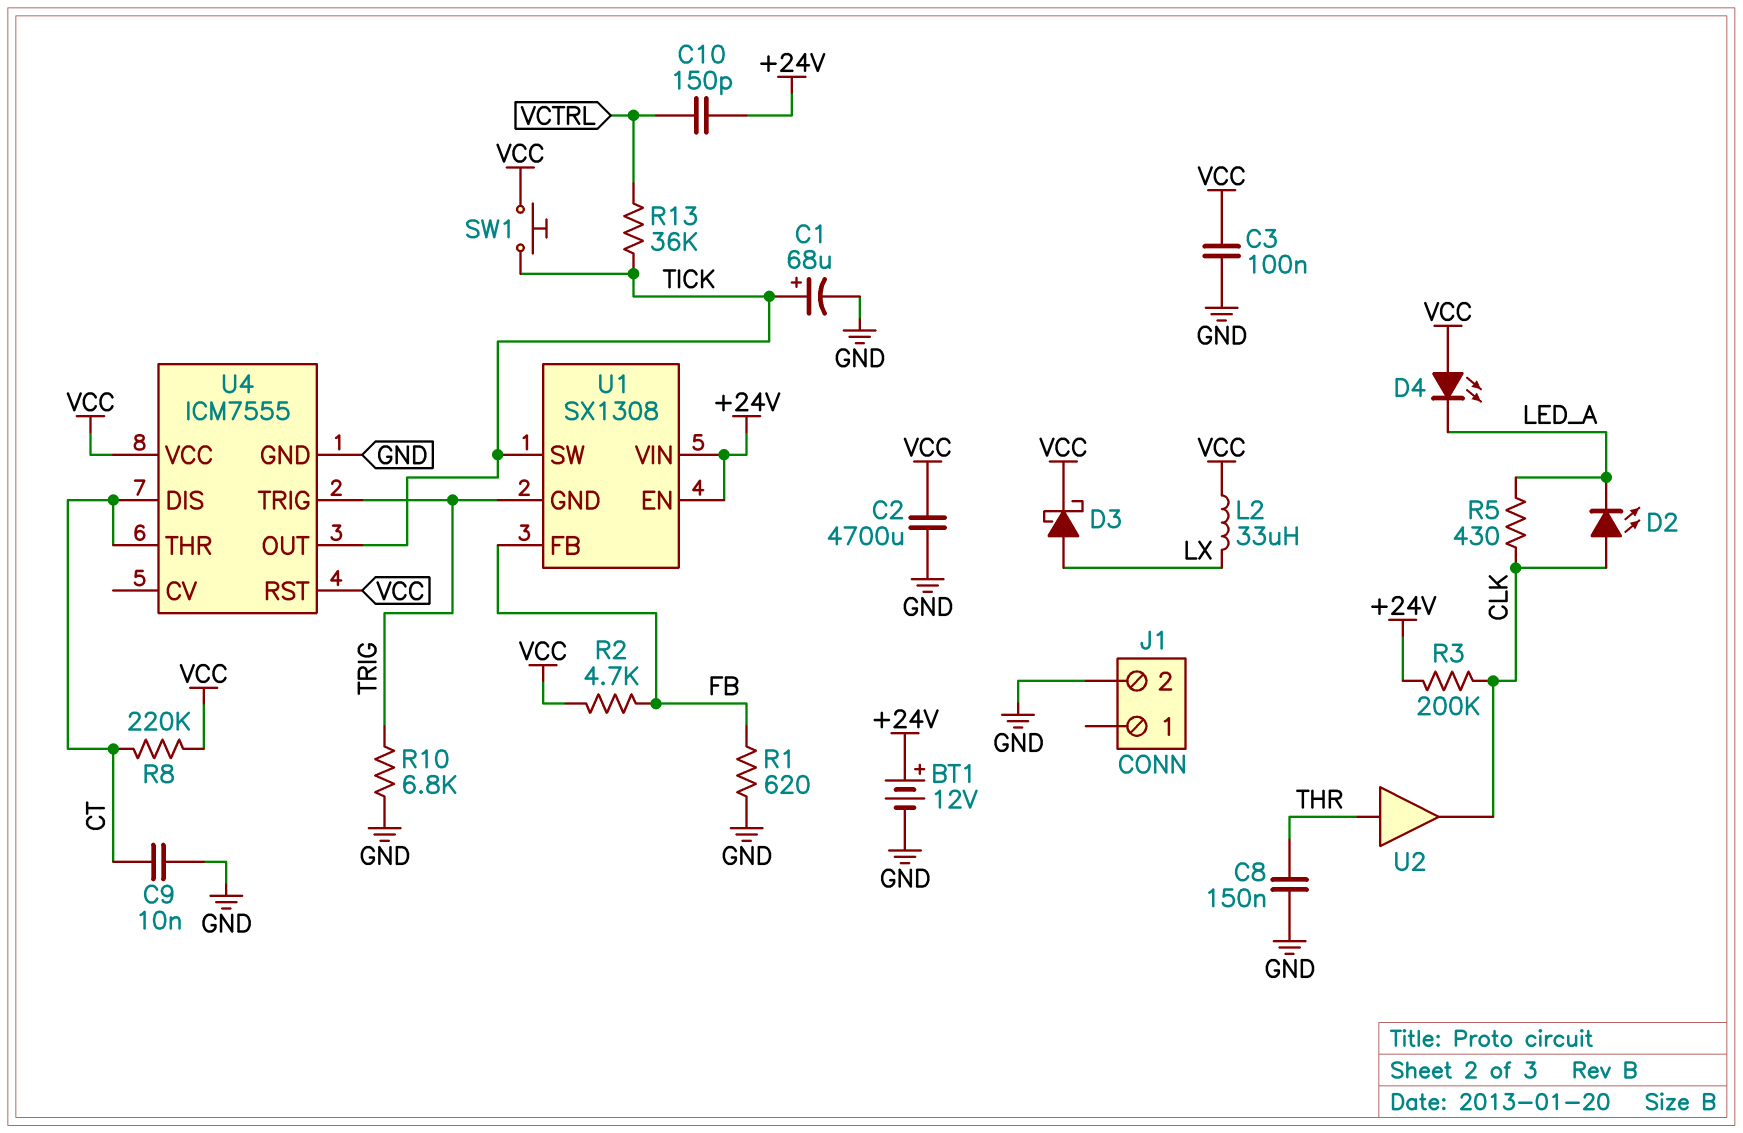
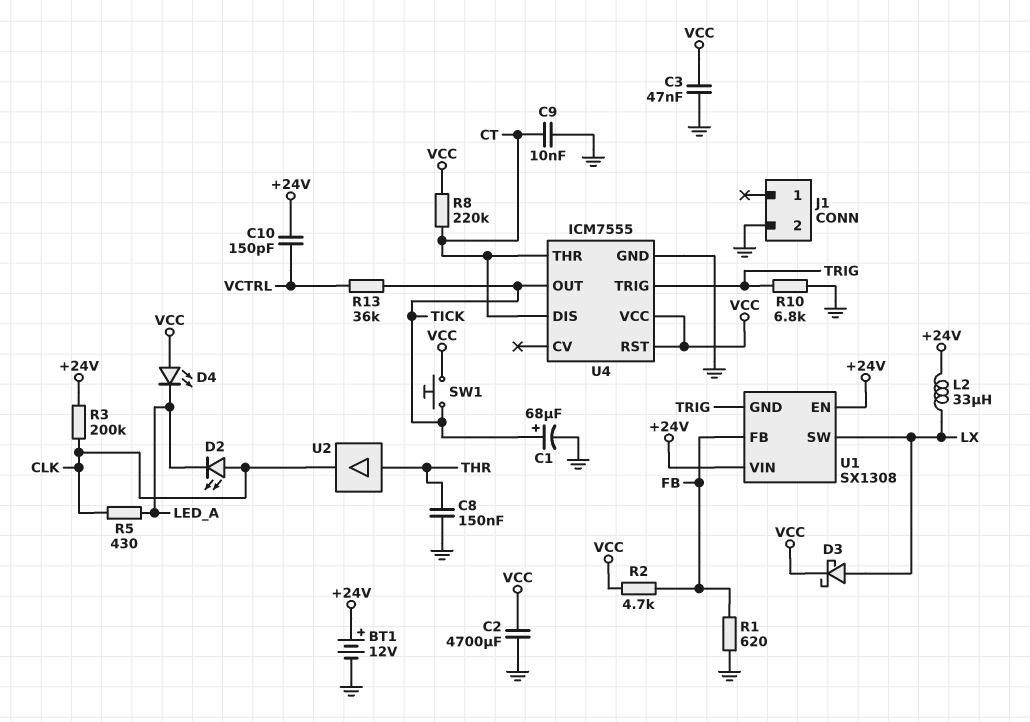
C3: 100nF (GND, VCC) -> 47nF (GND, VCC)
L2: 33uH (LX, VCC) -> 33uH (+24V, LX)
U1 pin SW: TICK -> LX

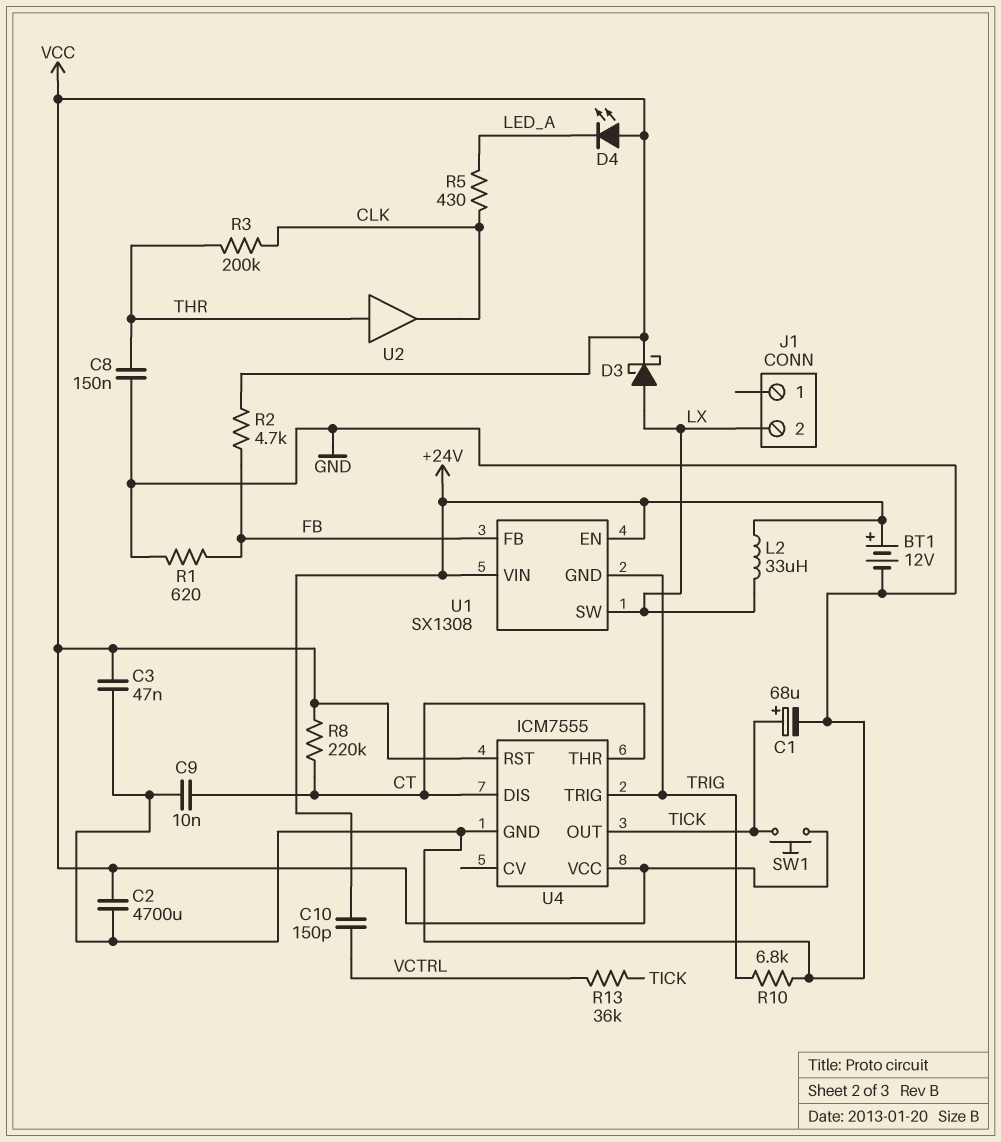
D2: LED (A CLK, K LED_A) -> none
J1 pin 2: GND -> LX
R3: 200k (+24V, CLK) -> 200k (CLK, THR)

